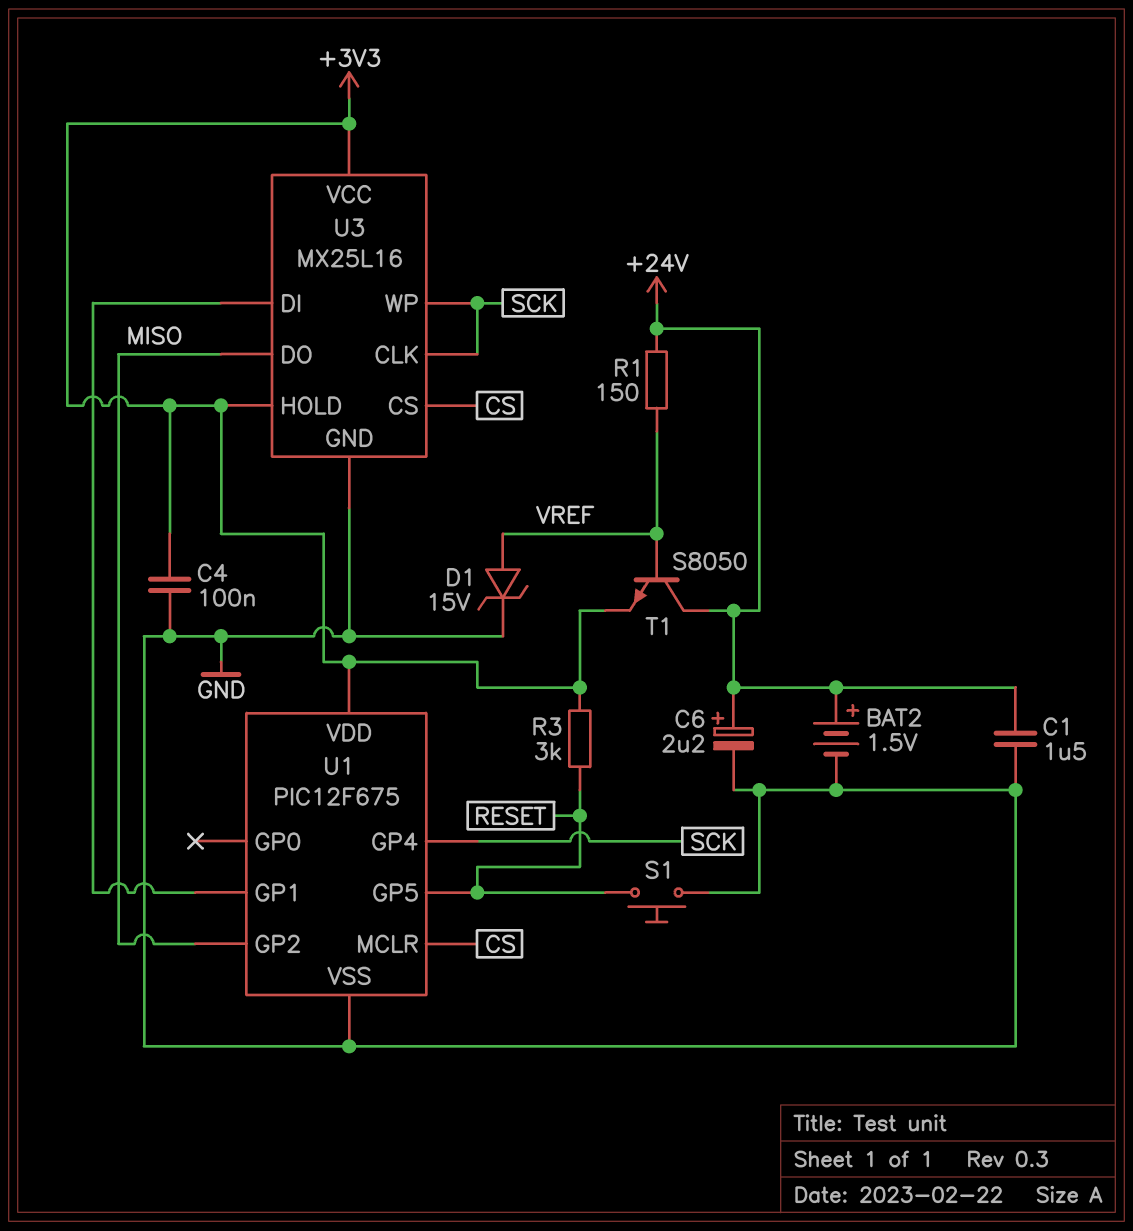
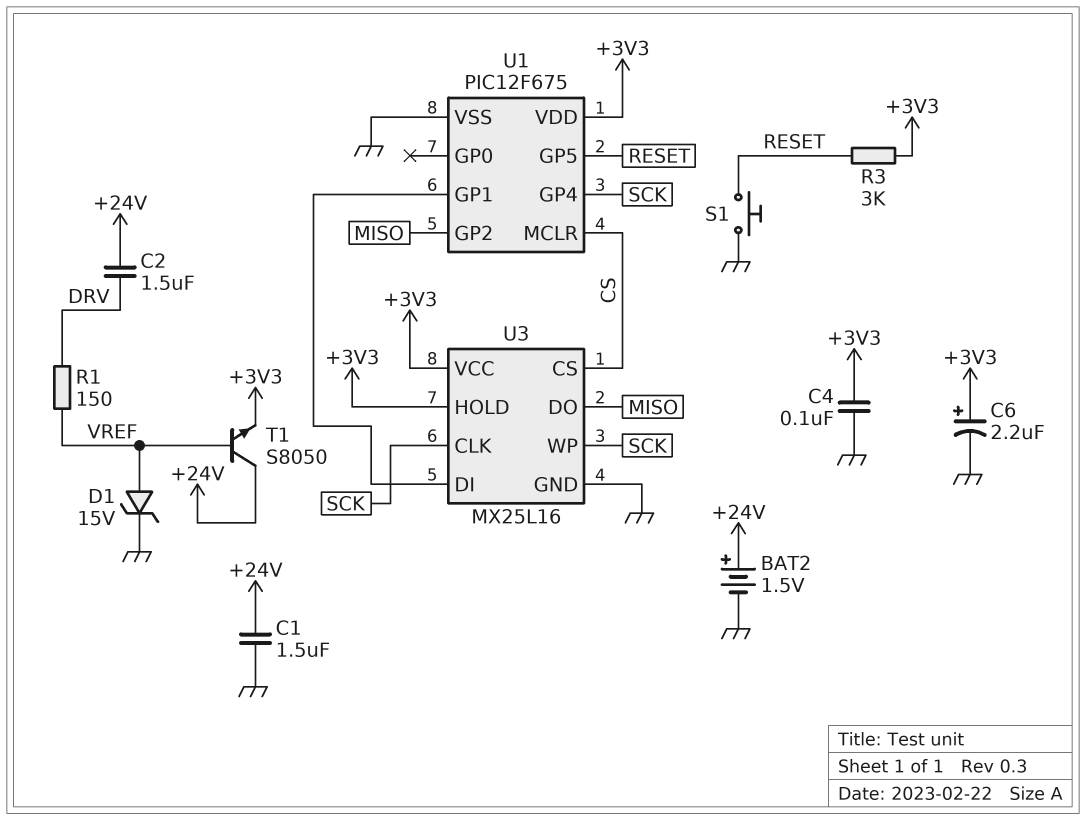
C2: none -> 1.5uF (+24V, DRV)
C6: 2.2uF (plus +24V, minus GND) -> 2.2uF (plus +3V3, minus GND)
R1: 150 (+24V, VREF) -> 150 (DRV, VREF)

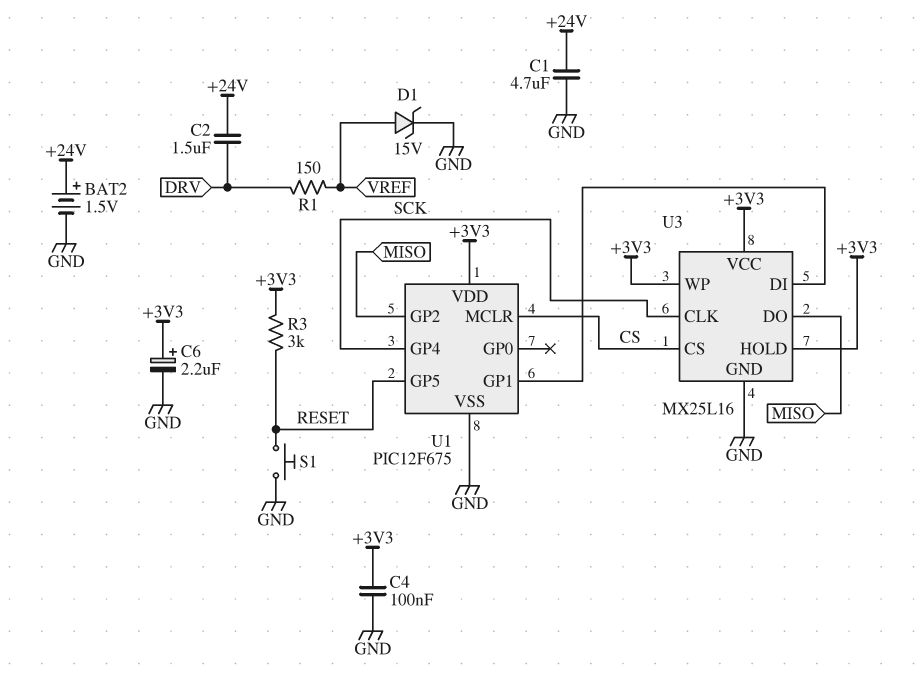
C1: 1.5uF (+24V, GND) -> 4.7uF (+24V, GND)
T1: NPN S8050 (B VREF, C +24V, E +3V3) -> none
U3 pin WP: SCK -> +3V3

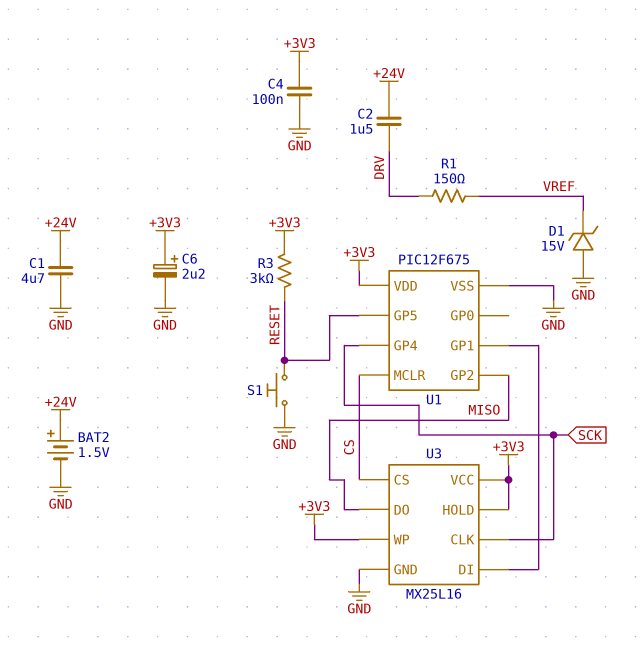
D1: zener 15V (A VREF, K GND) -> zener 15V (A GND, K VREF)

